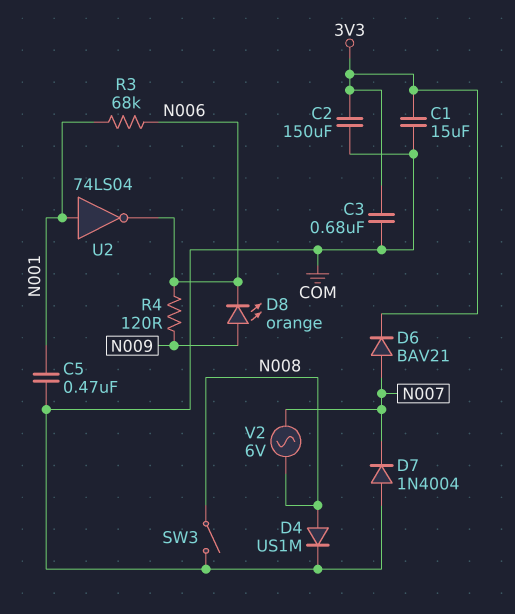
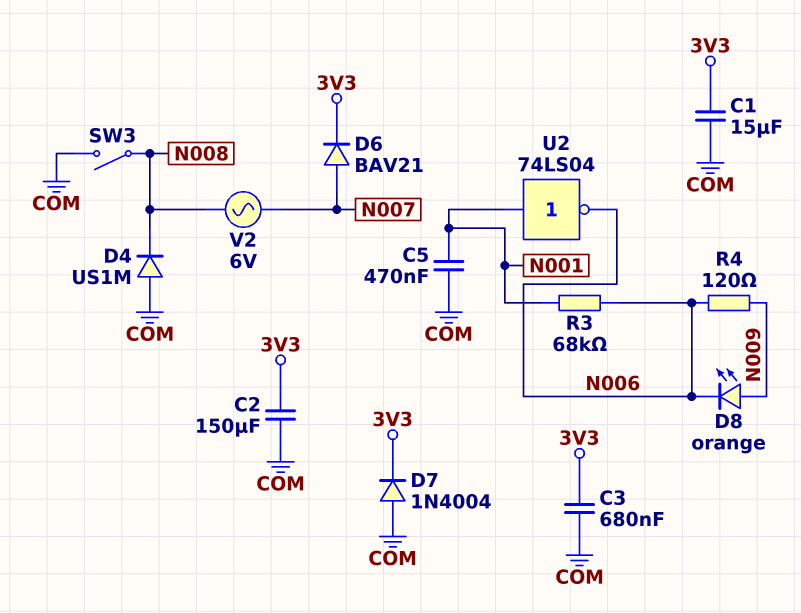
D4: diode US1M (A N008, K COM) -> diode US1M (A COM, K N008)
D7: diode 1N4004 (A COM, K N007) -> diode 1N4004 (A COM, K 3V3)

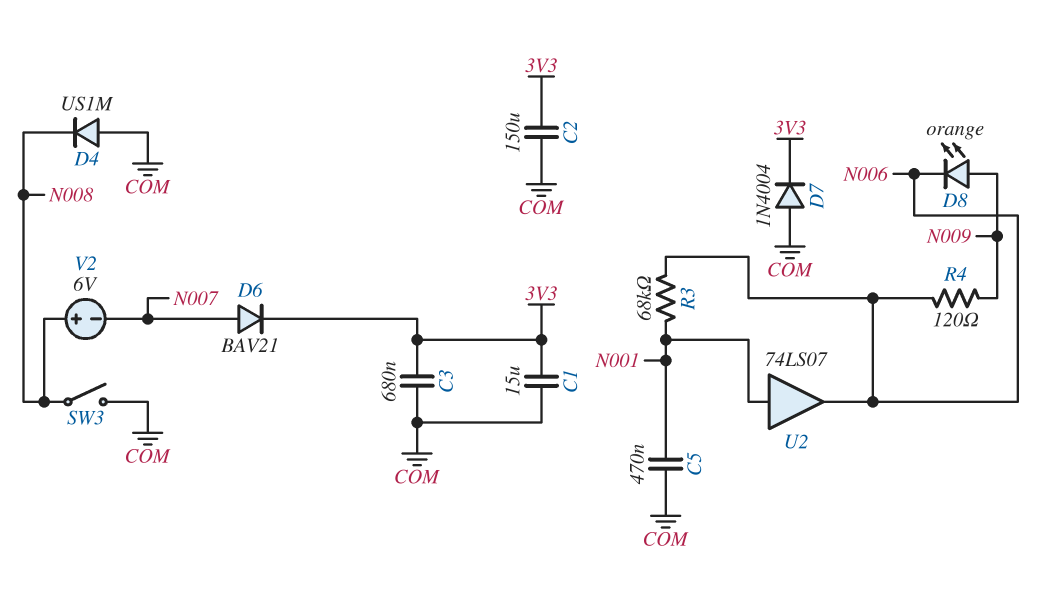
U2: NOT 74LS04 (in N001, out N006) -> buffer 74LS07 (in N001, out N006)
V2: AC 6V (N007, N008) -> 6V (plus N008, minus N007)

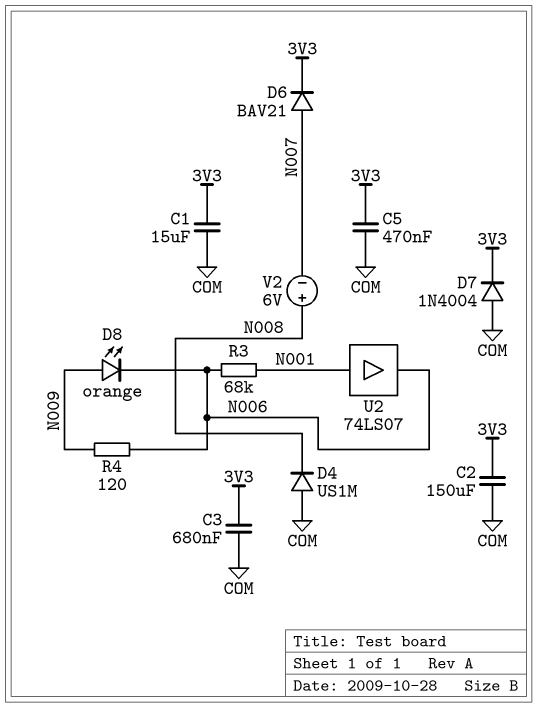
C5: 470nF (COM, N001) -> 470nF (3V3, COM)
SW3: switch (COM, N008) -> none

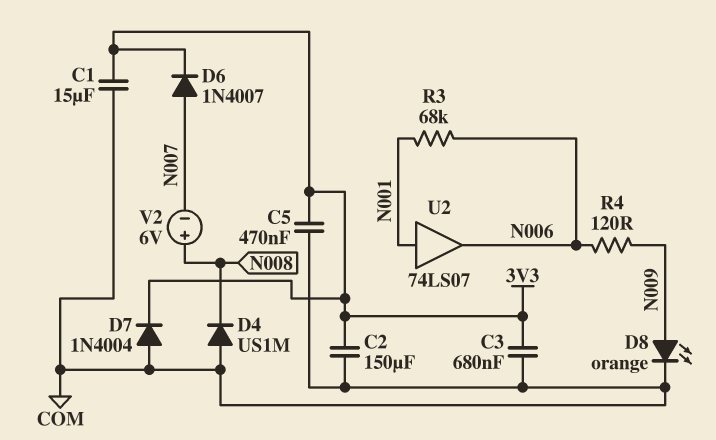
D6: diode BAV21 (A N007, K 3V3) -> diode 1N4007 (A N007, K 3V3)
D8: LED orange (A N009, K N006) -> LED orange (A N009, K COM)

